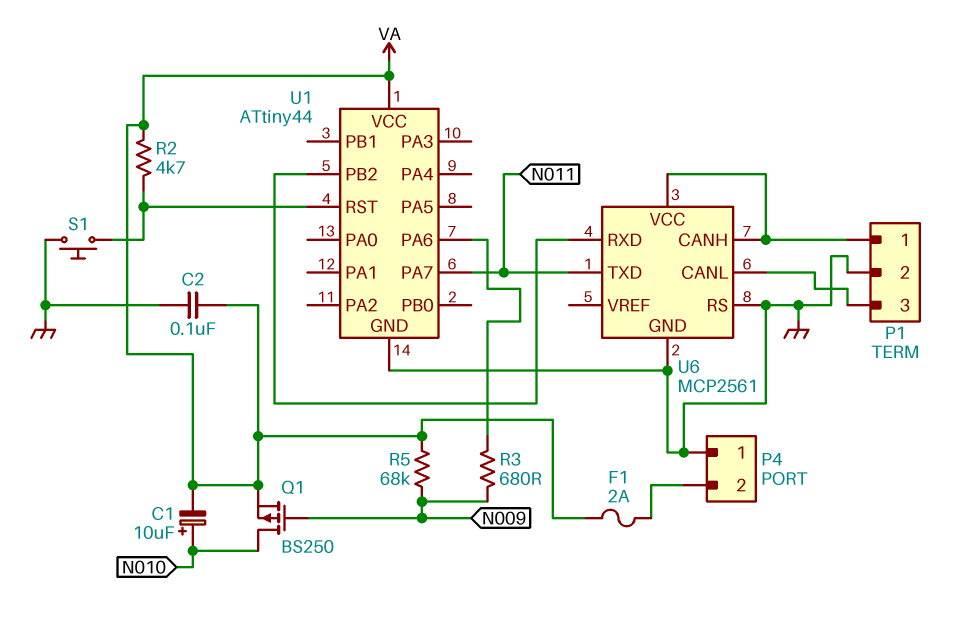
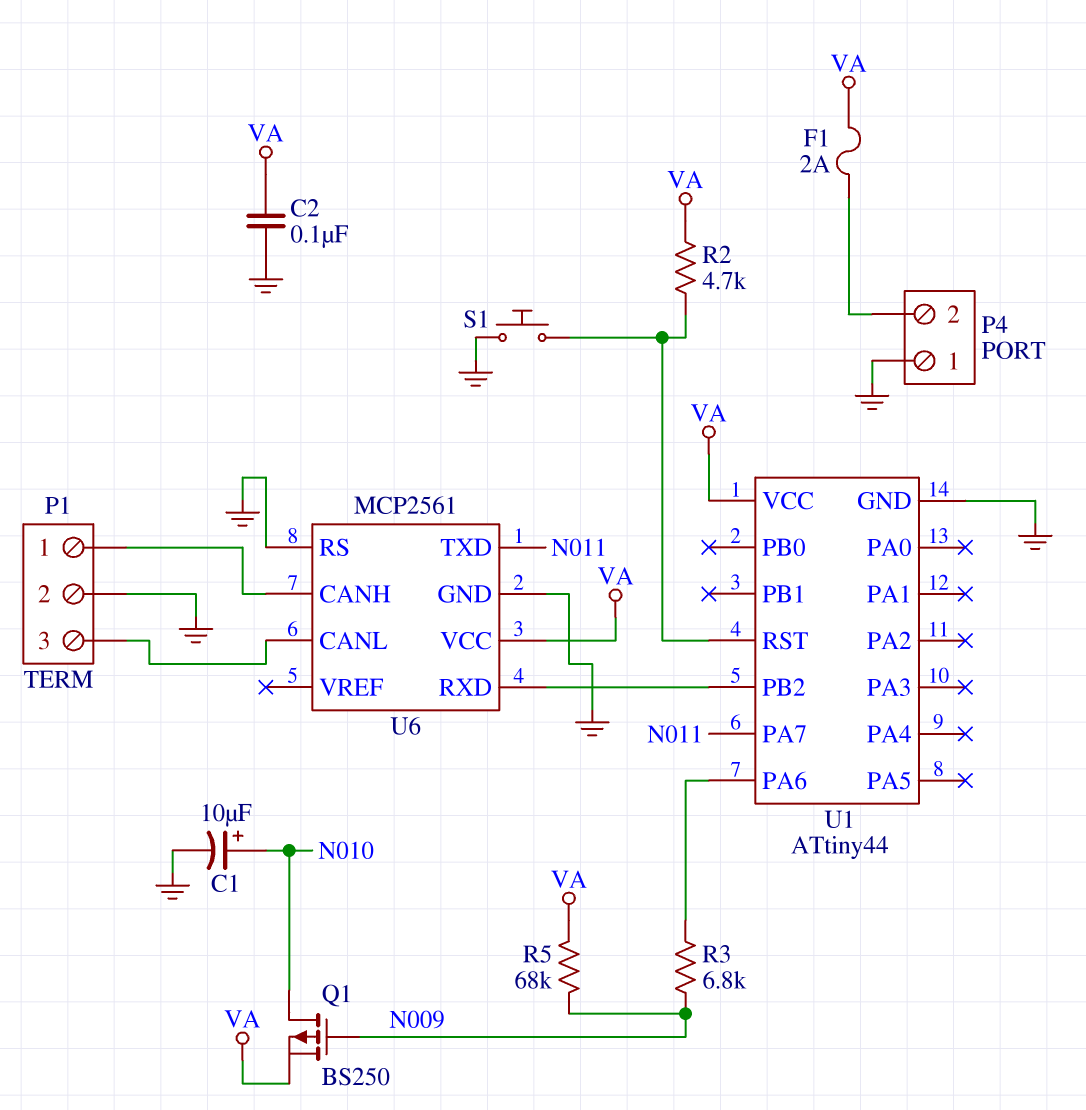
C1: 10uF (plus N010, minus VA) -> 10uF (plus N010, minus GND)
R3: 680 (N009, U1/PA6) -> 6.8k (N009, U1/PA6)
U6 pin VCC: P1/1 -> VA

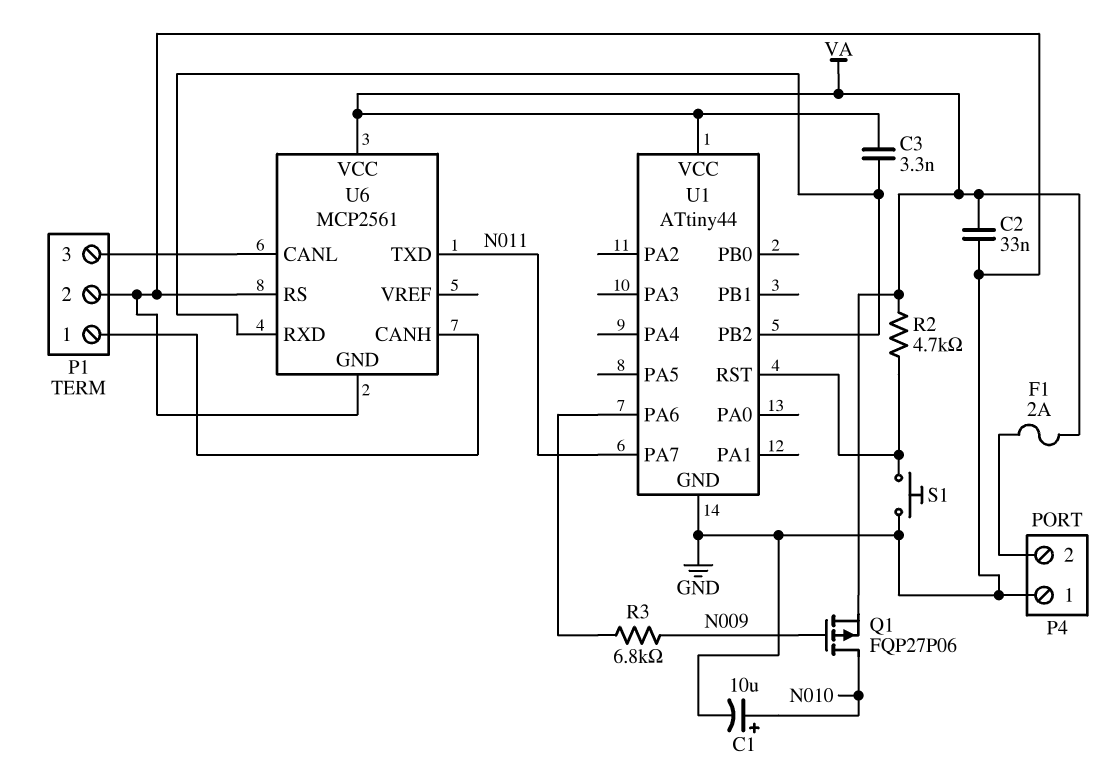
C2: 100nF (GND, VA) -> 33nF (GND, VA)
C3: none -> 3.3nF (U1/PB2, VA)
Q1: PMOS BS250 (G N009, D N010, S VA) -> PMOS FQP27P06 (G N009, D N010, S VA)
R5: 68k (N009, VA) -> none

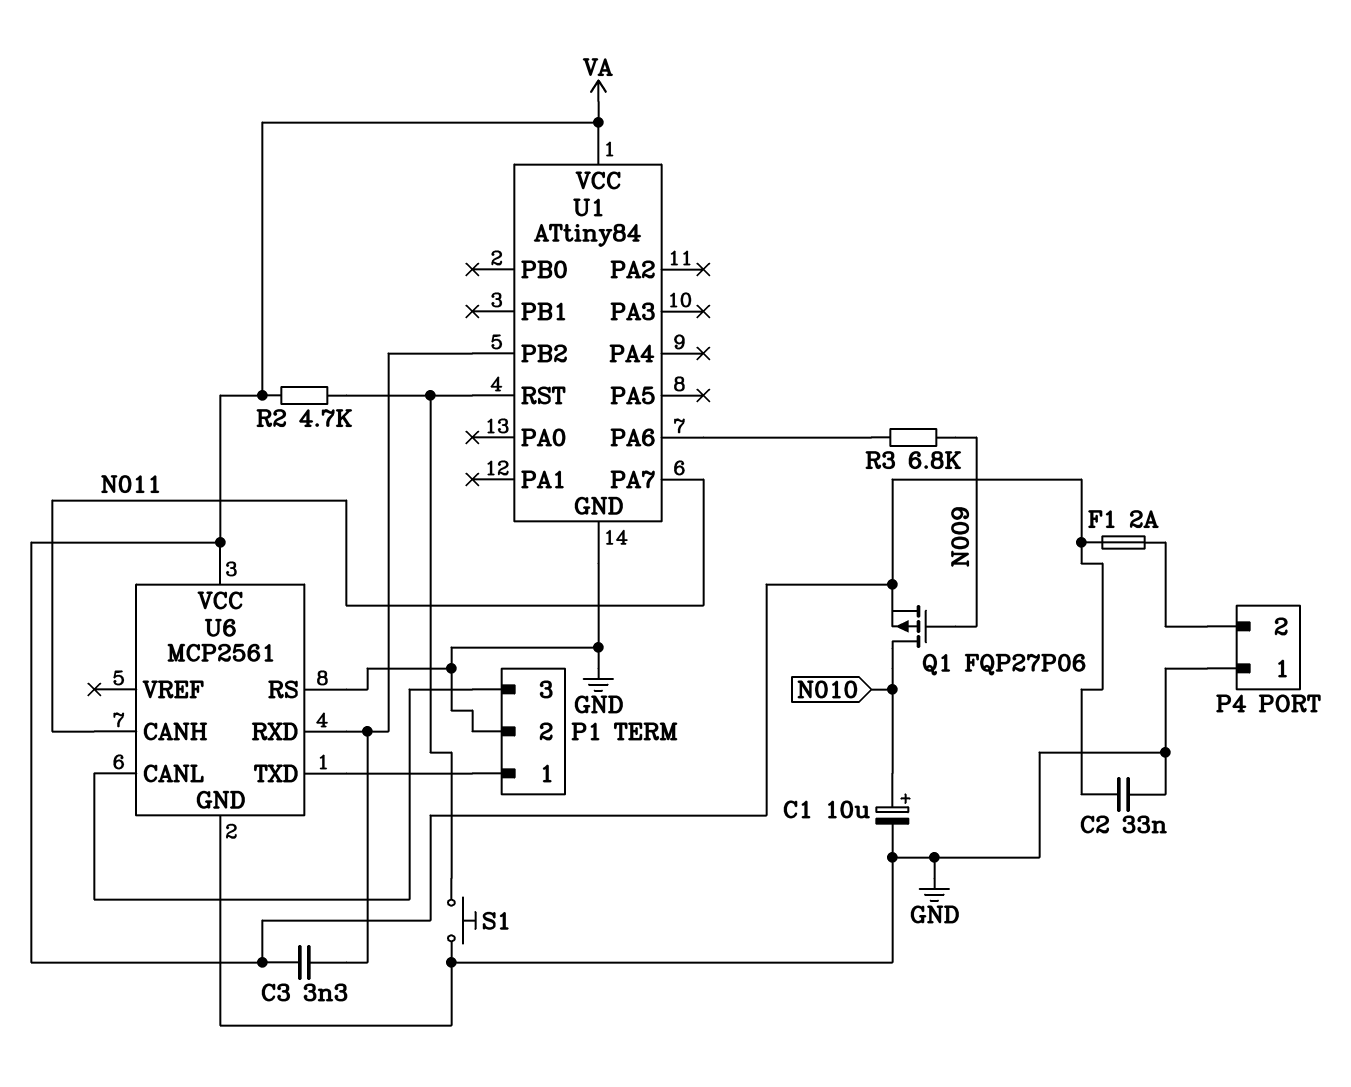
U1: ATtiny44 -> ATtiny84
U6 pin CANH: P1/1 -> N011
U6 pin TXD: N011 -> P1/1

